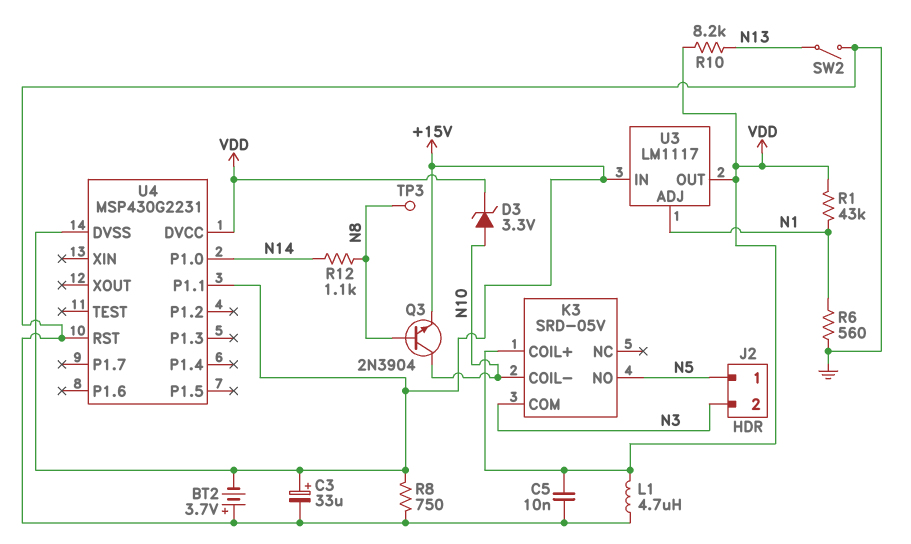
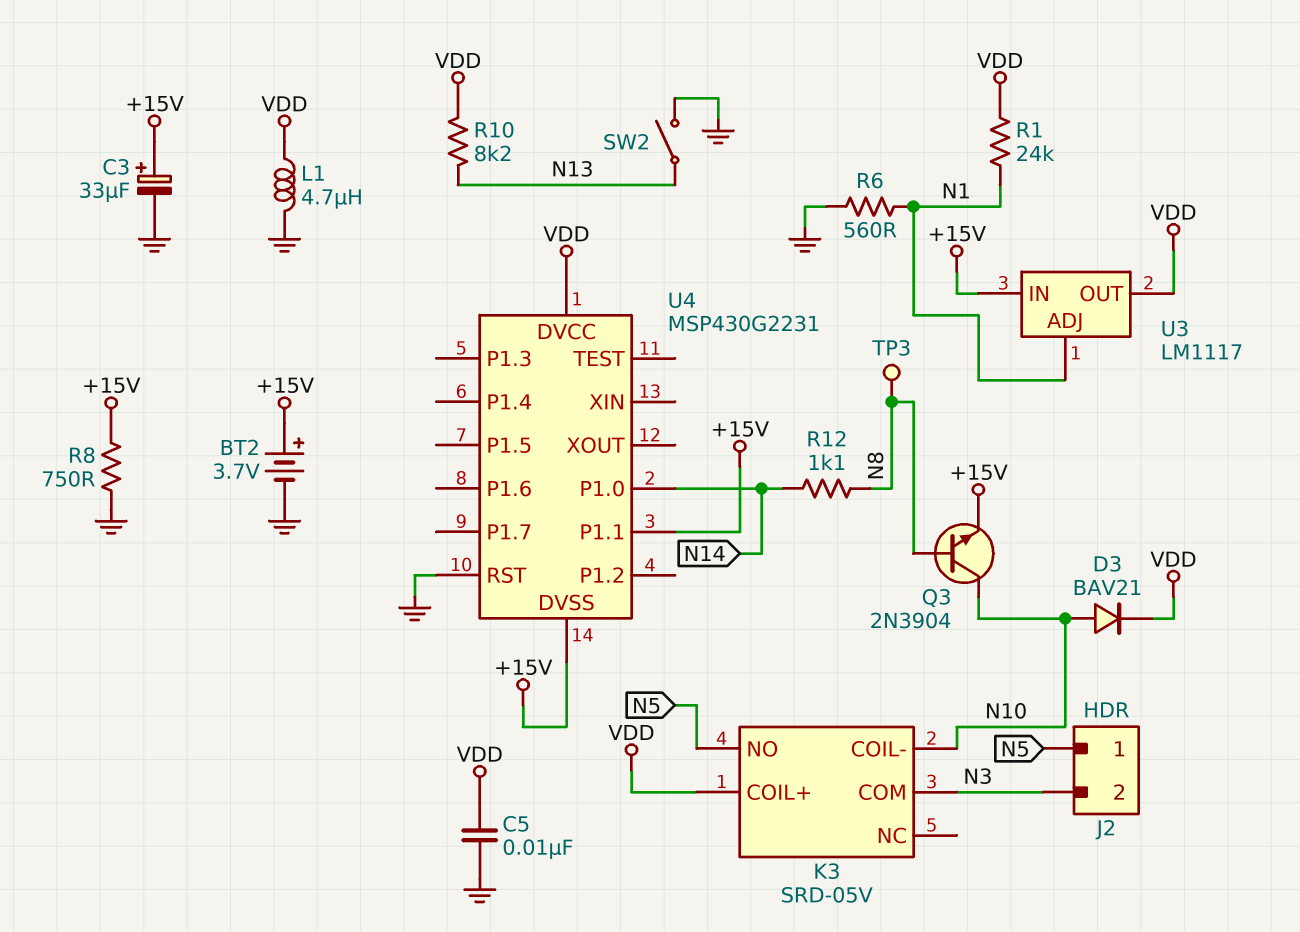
BT2: 3.7V (plus GND, minus +15V) -> 3.7V (plus +15V, minus GND)
D3: zener 3.3V (A N10, K VDD) -> diode BAV21 (A N10, K VDD)
R1: 43k (N1, VDD) -> 24k (N1, VDD)

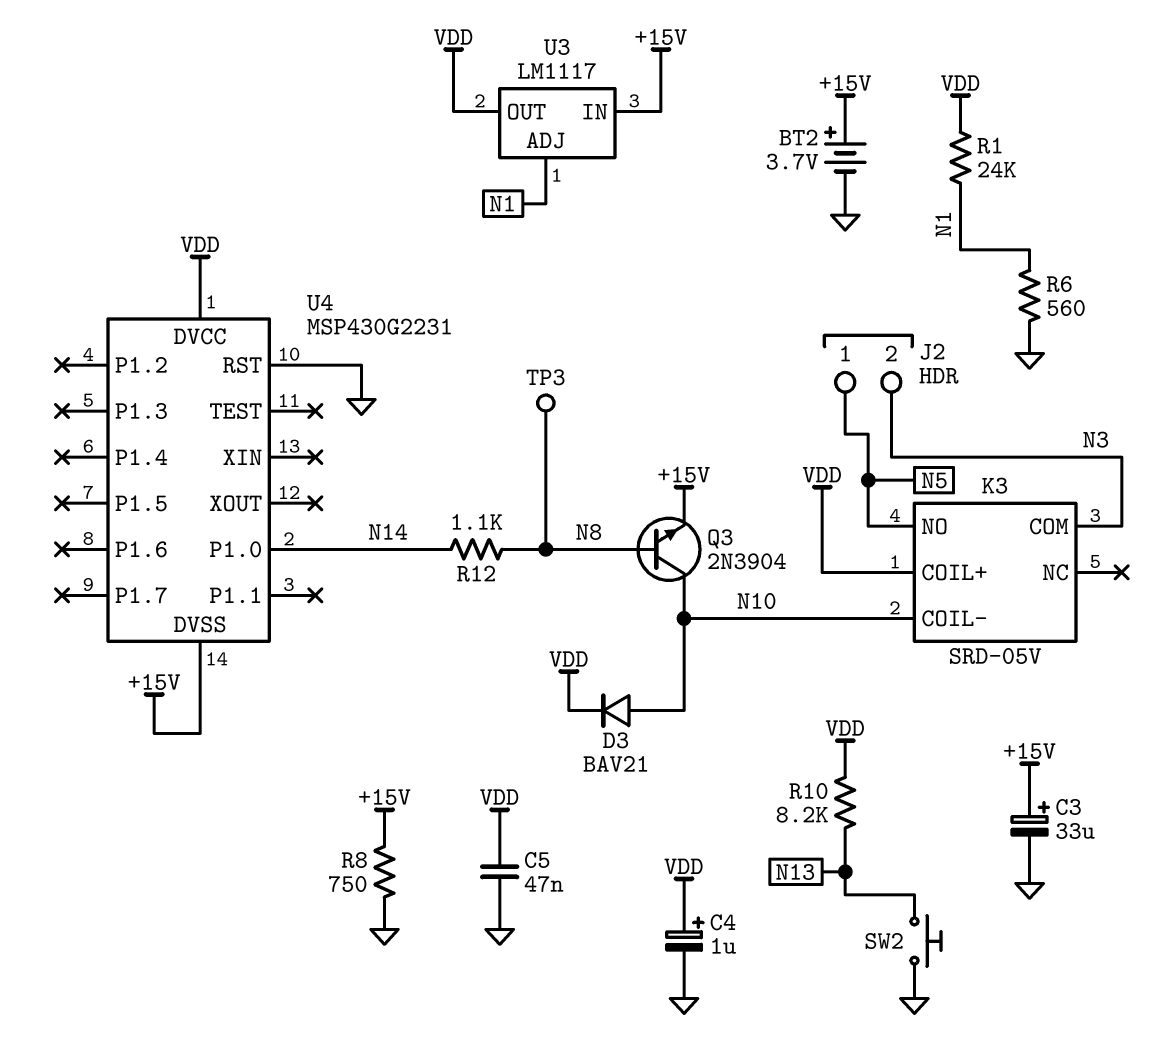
C4: none -> 1uF (plus VDD, minus GND)
C5: 10nF (GND, VDD) -> 47nF (GND, VDD)
L1: 4.7uH (GND, VDD) -> none
SW2: switch (GND, N13) -> button (GND, N13)
U4 pin P1.1: +15V -> none

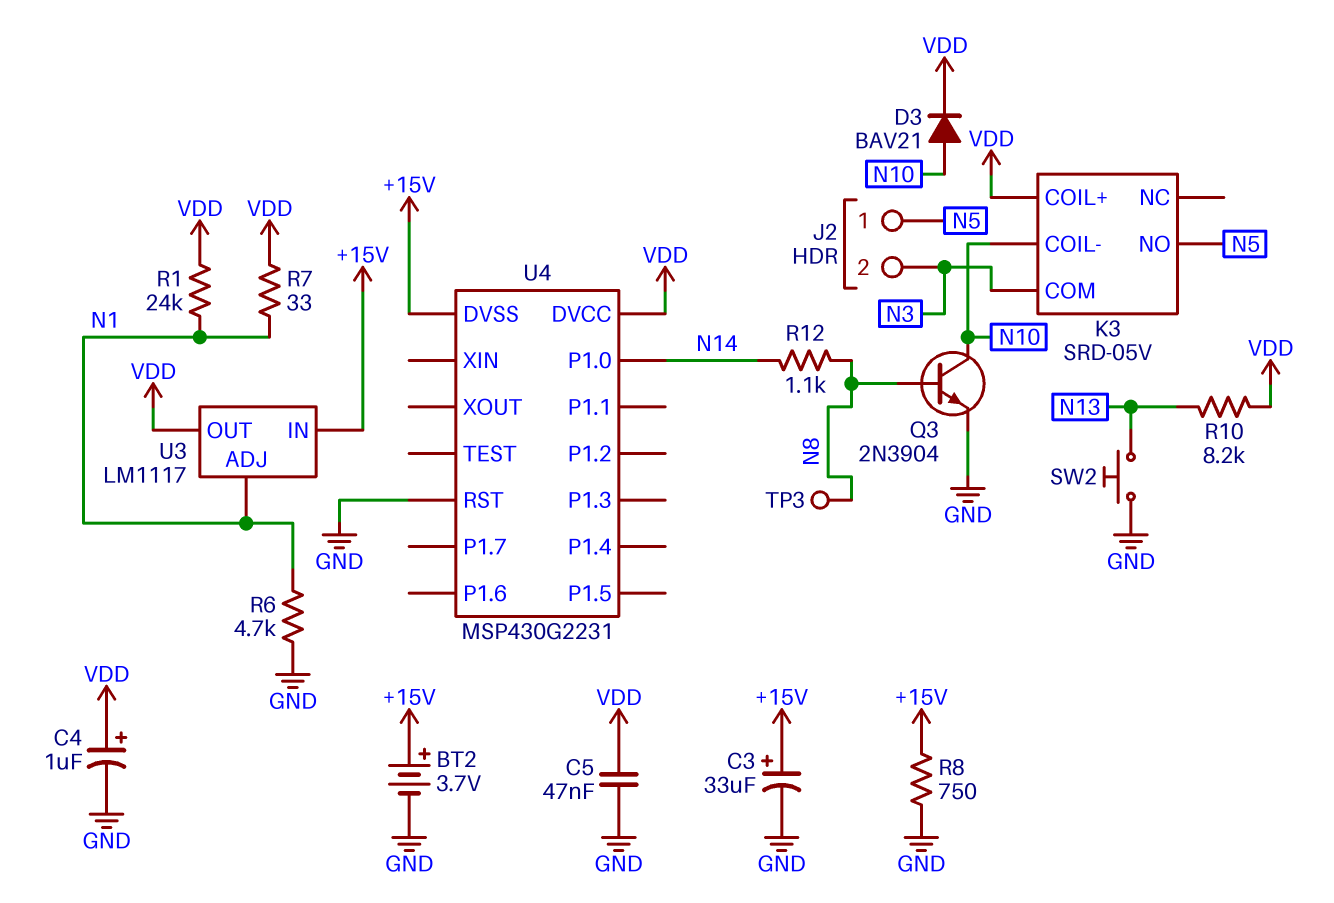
Q3: NPN 2N3904 (B N8, C N10, E +15V) -> NPN 2N3904 (B N8, C N10, E GND)
R6: 560 (GND, N1) -> 4.7k (GND, N1)
R7: none -> 33 (N1, VDD)

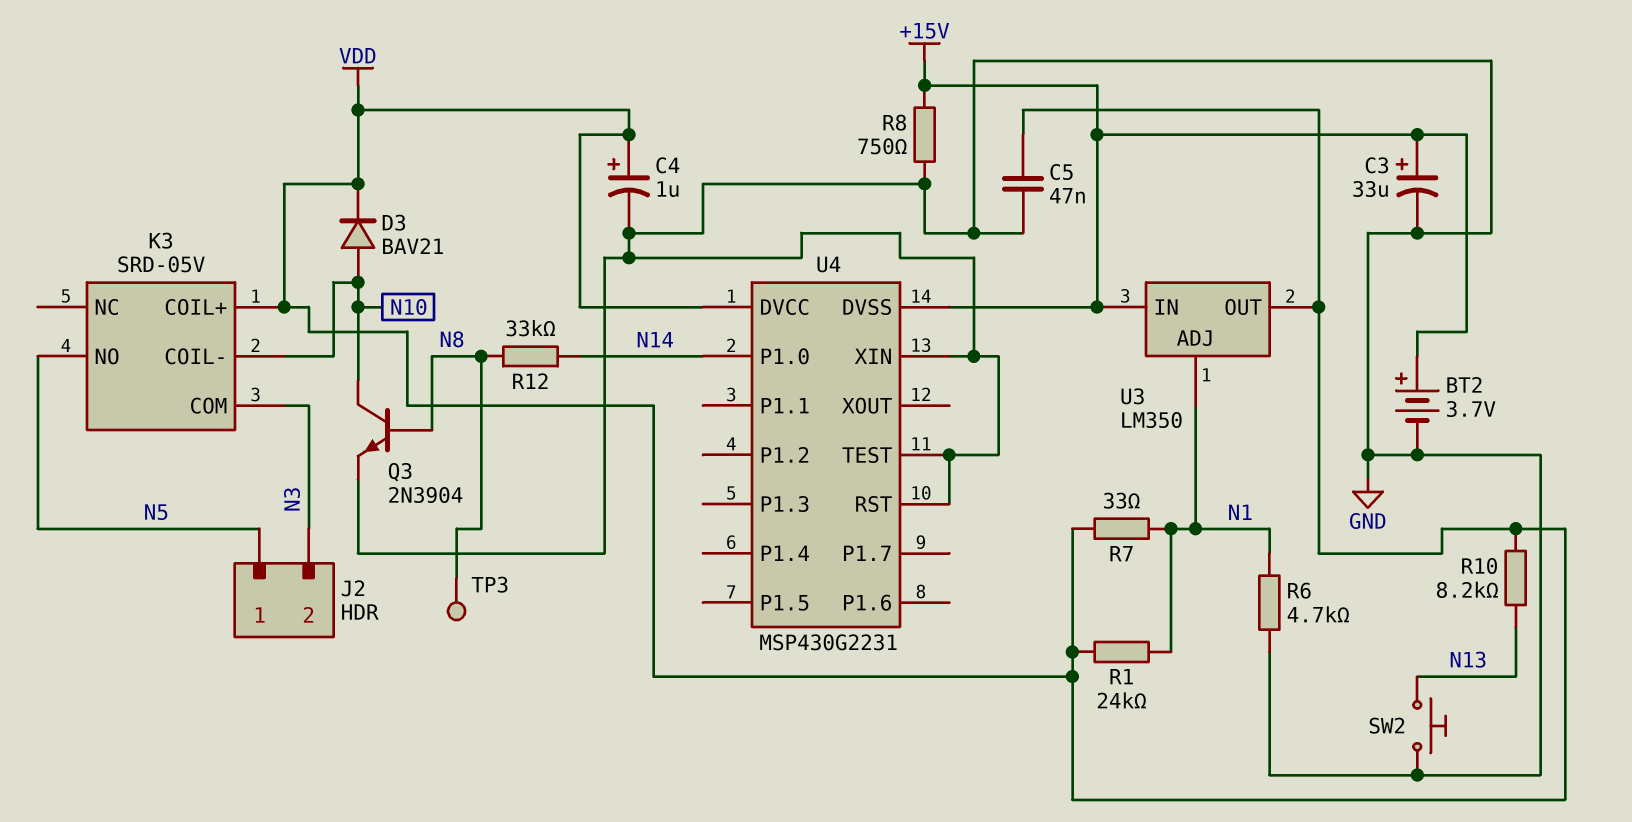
R12: 1.1k (N8, N14) -> 33k (N8, N14)
U3: LM1117 -> LM350
U4 pin TEST: none -> GND
U4 pin XIN: none -> GND

